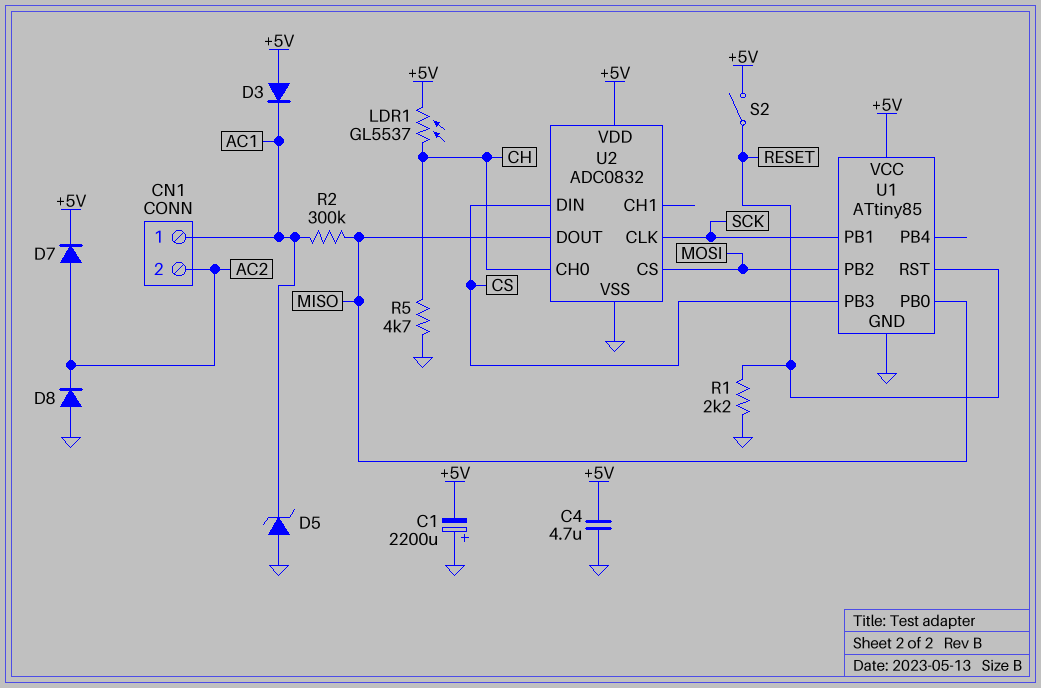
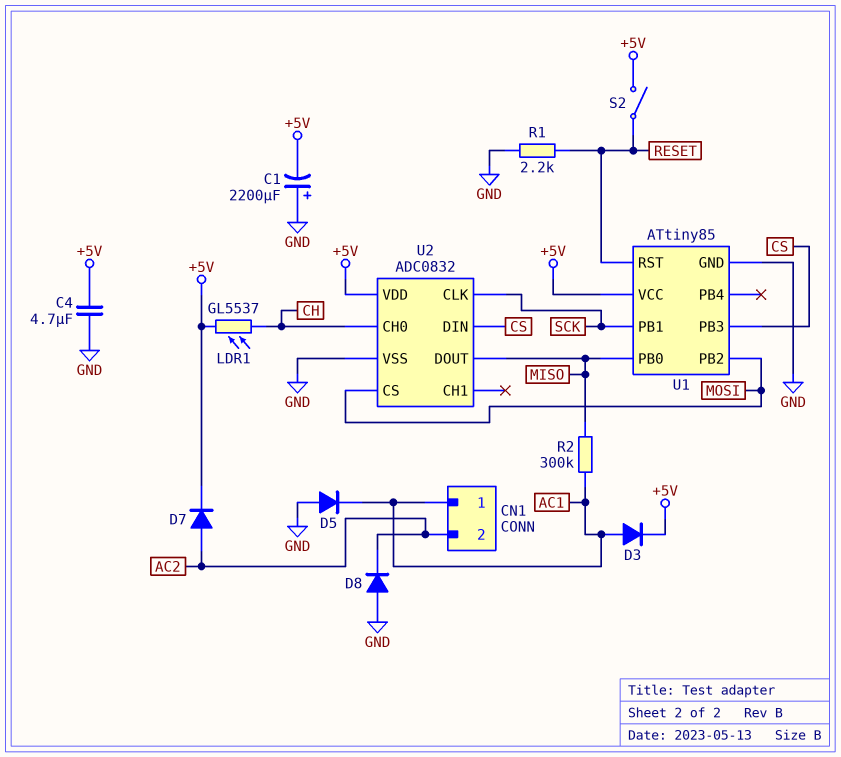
D3: diode (A +5V, K AC1) -> diode (A AC1, K +5V)
D5: zener (A GND, K AC1) -> diode (A GND, K AC1)
R5: 4.7k (CH, GND) -> none

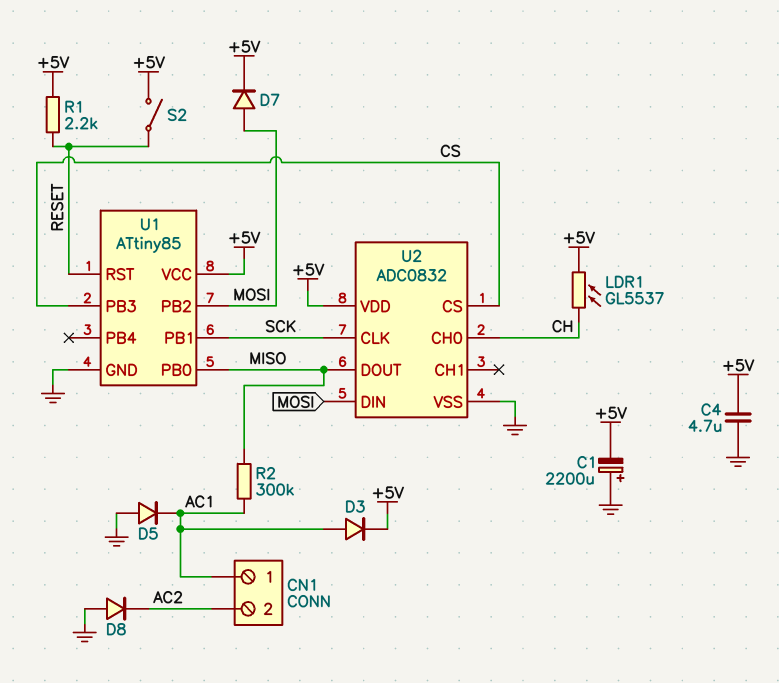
D7: diode (A AC2, K +5V) -> diode (A MOSI, K +5V)
R1: 2.2k (GND, RESET) -> 2.2k (+5V, RESET)
U2 pin CS: MOSI -> CS
U2 pin DIN: CS -> MOSI

